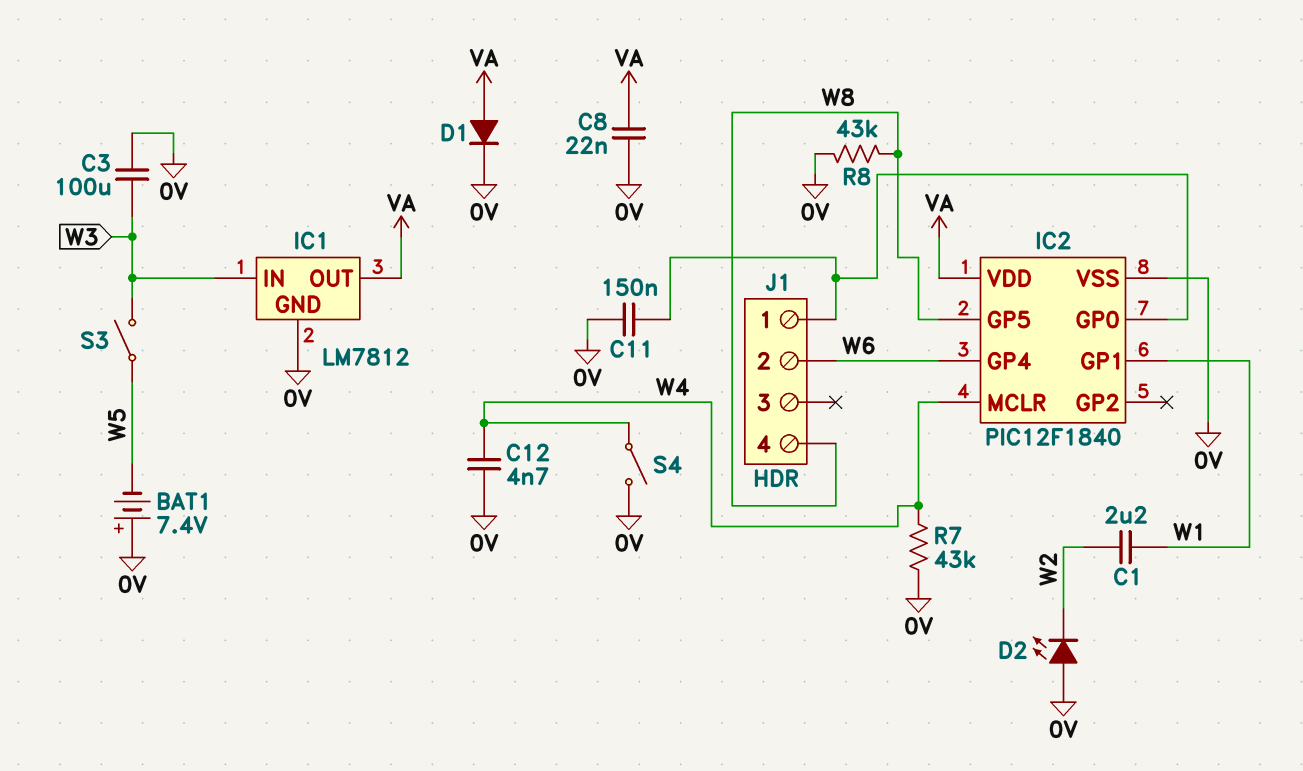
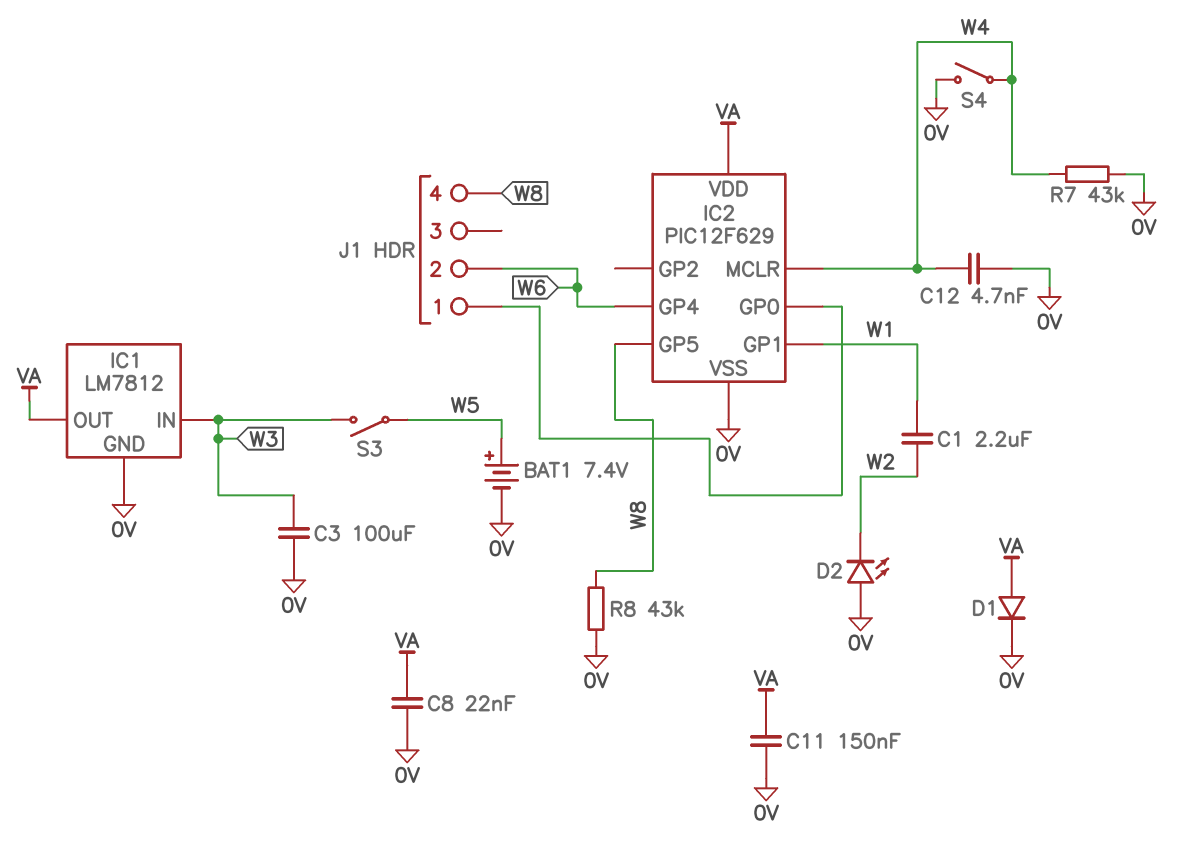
BAT1: 7.4V (plus 0V, minus W5) -> 7.4V (plus W5, minus 0V)
C11: 150nF (0V, IC2/GP0) -> 150nF (0V, VA)
IC2: PIC12F1840 -> PIC12F629

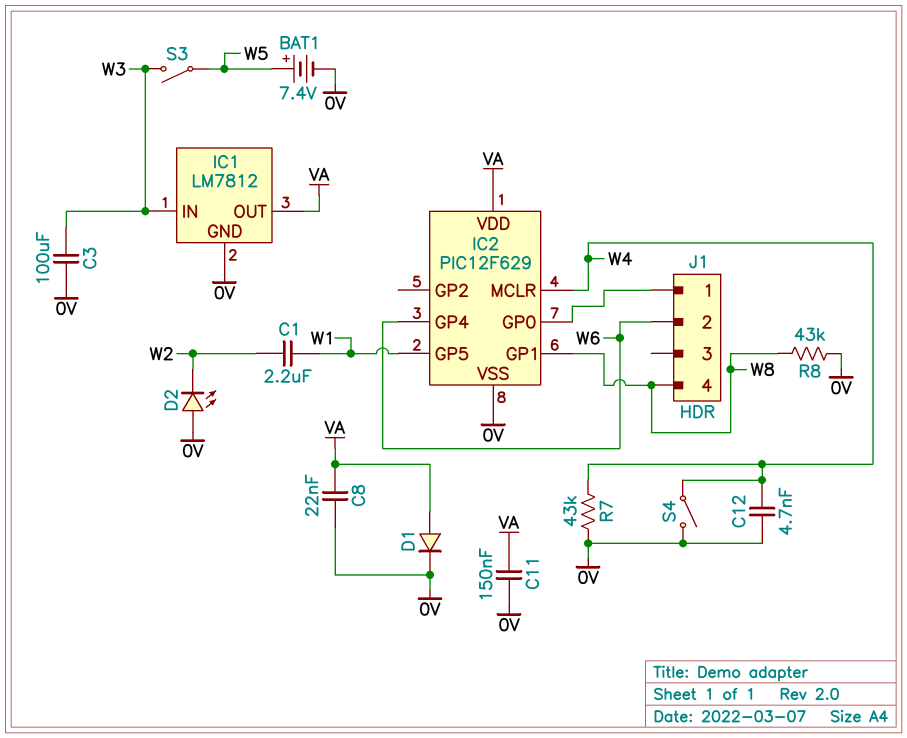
IC2 pin GP1: W1 -> W8
IC2 pin GP5: W8 -> W1

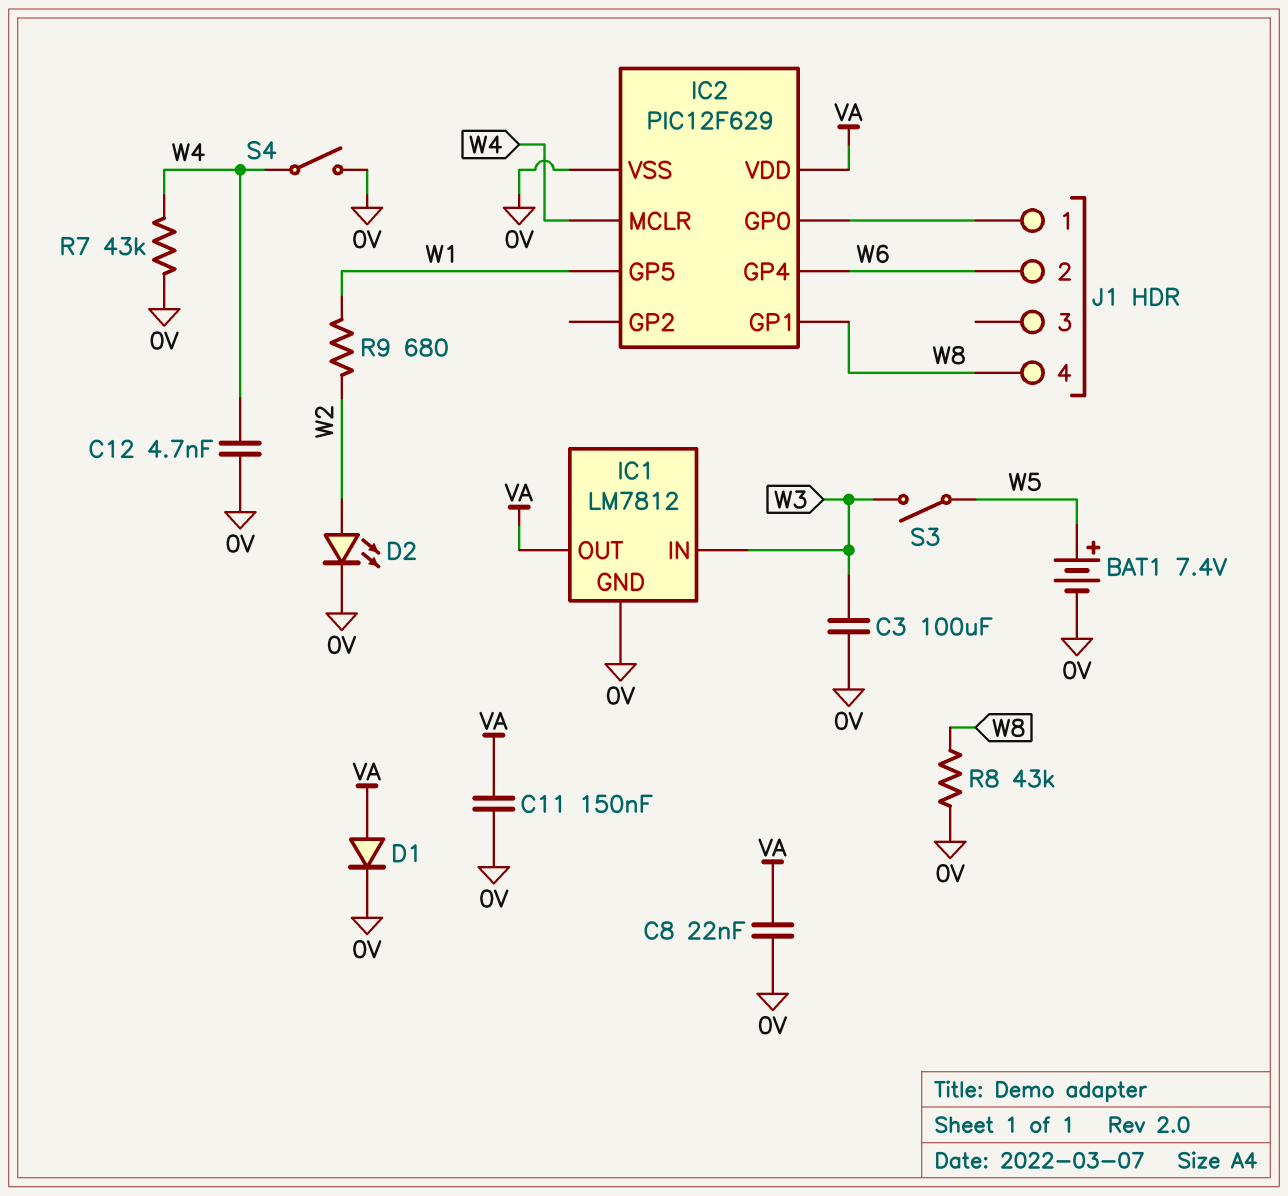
C1: 2.2uF (W1, W2) -> none
D2: LED (A 0V, K W2) -> LED (A W2, K 0V)
R9: none -> 680 (W1, W2)

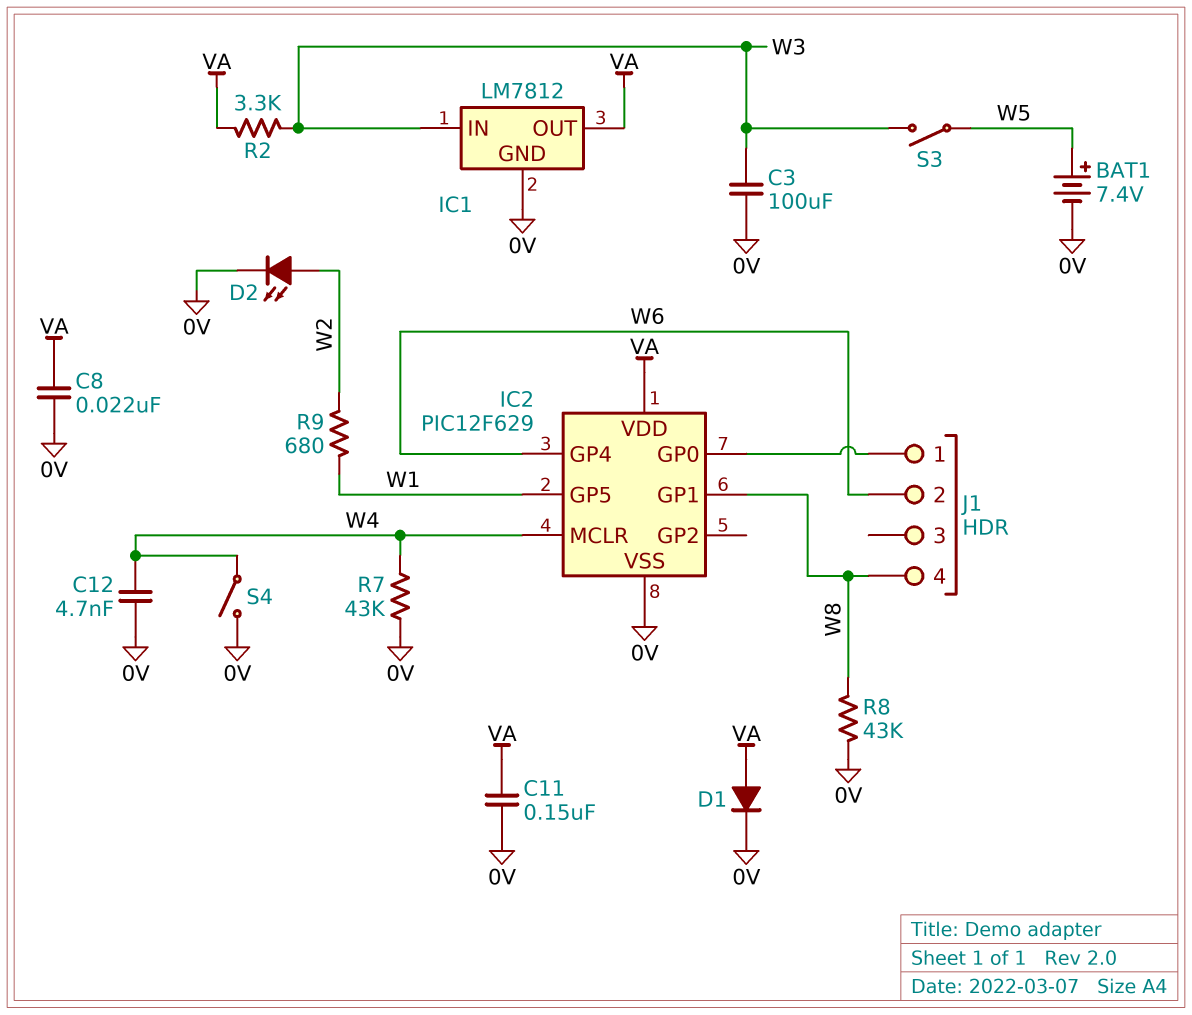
R2: none -> 3.3k (VA, W3)

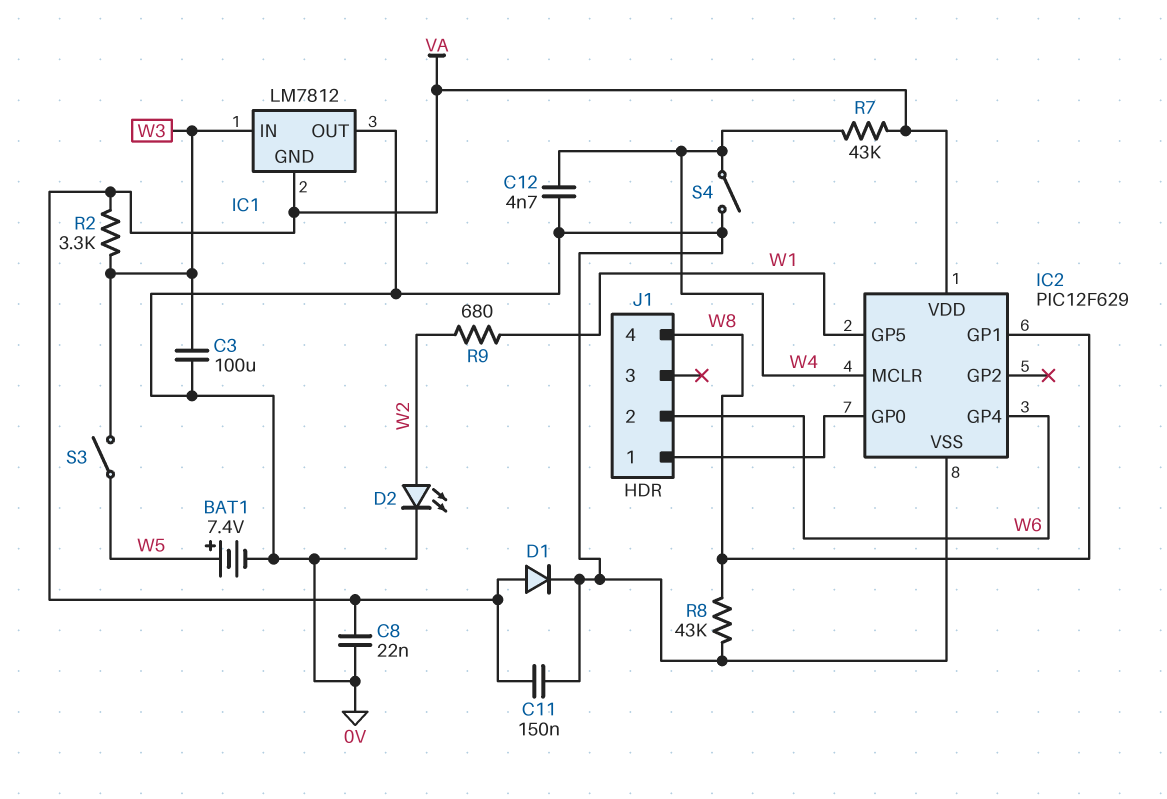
IC1 pin GND: 0V -> VA
IC1 pin OUT: VA -> 0V
R7: 43k (0V, W4) -> 43k (VA, W4)

